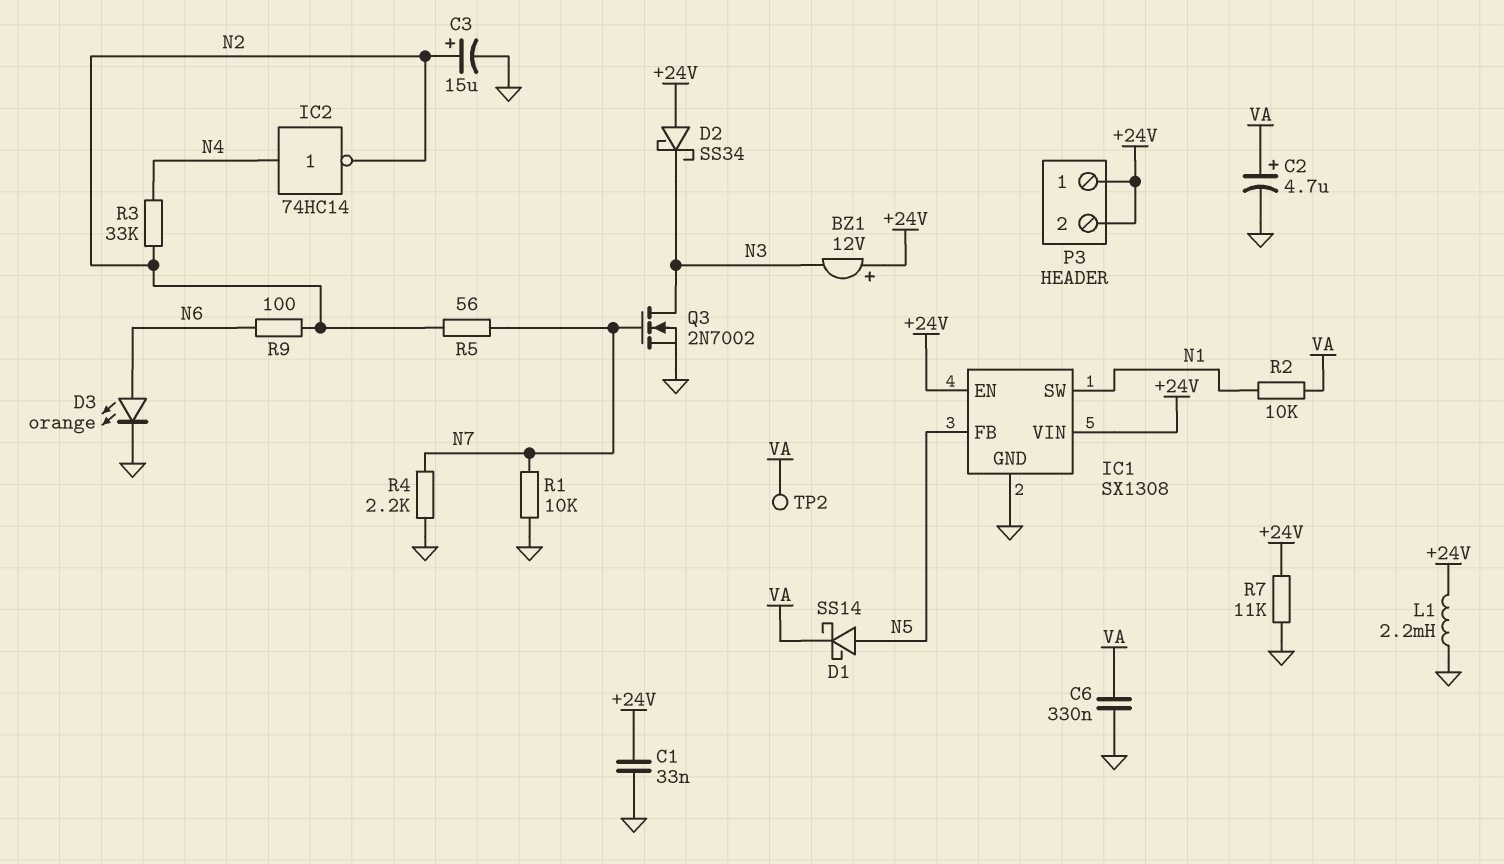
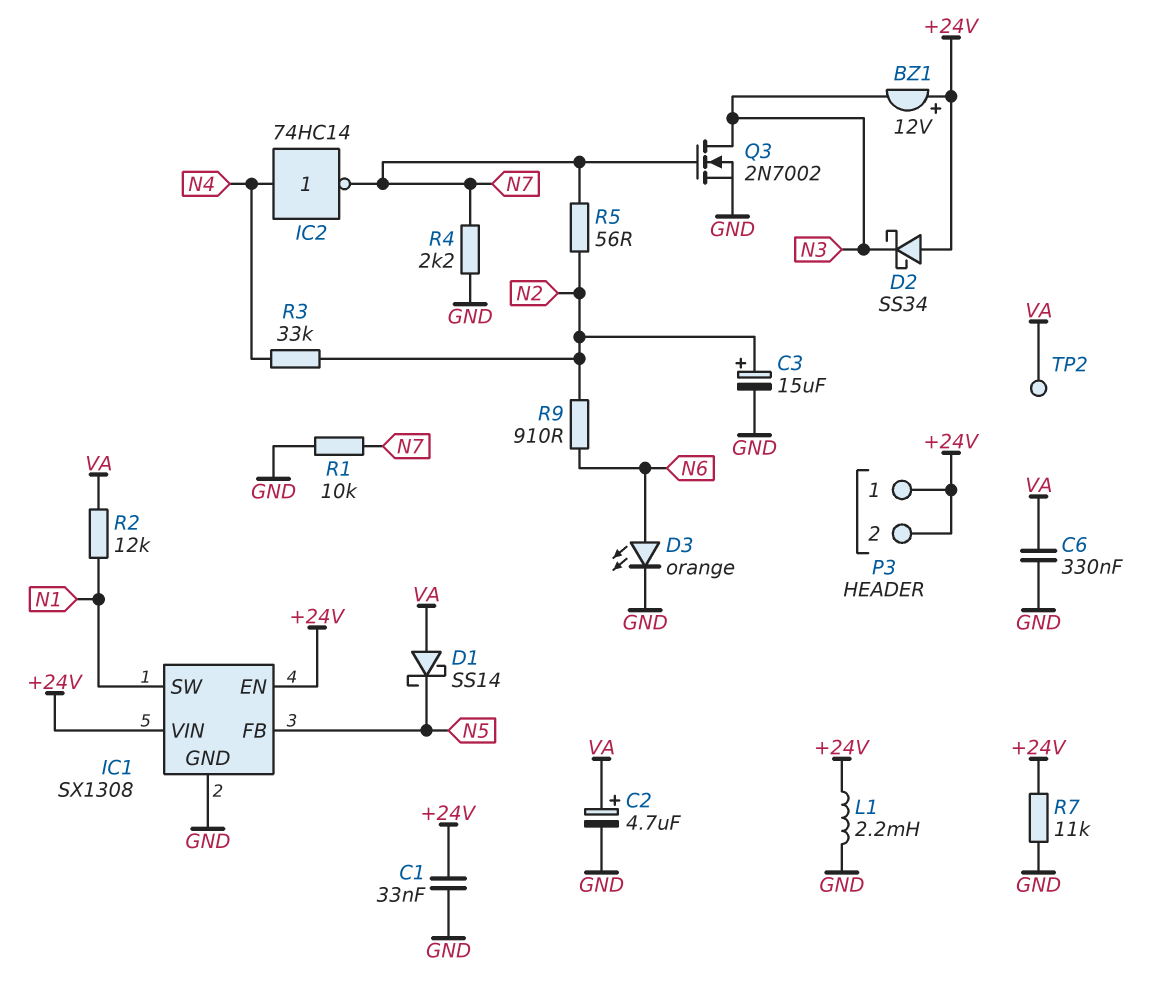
D1: schottky SS14 (A N5, K VA) -> schottky SS14 (A VA, K N5)
IC2: NOT 74HC14 (in N4, out N2) -> NOT 74HC14 (in N4, out N7)
R2: 10k (N1, VA) -> 12k (N1, VA)
R9: 100 (N2, N6) -> 910 (N2, N6)

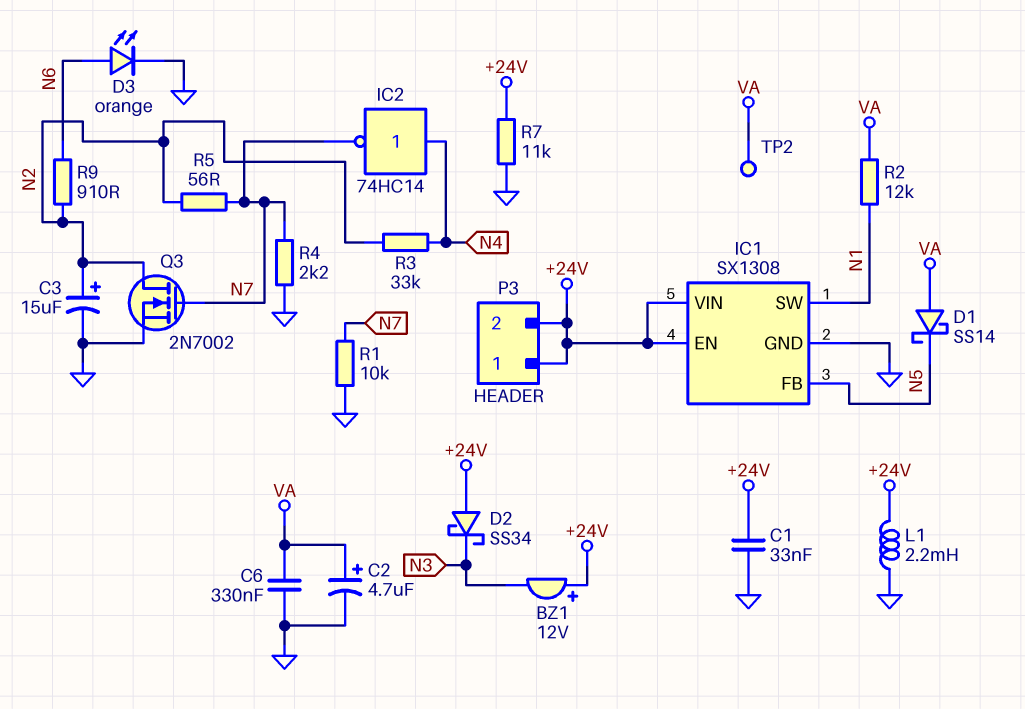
Q3: NMOS 2N7002 (G N7, D N3, S GND) -> NMOS 2N7002 (G N7, D N2, S GND)

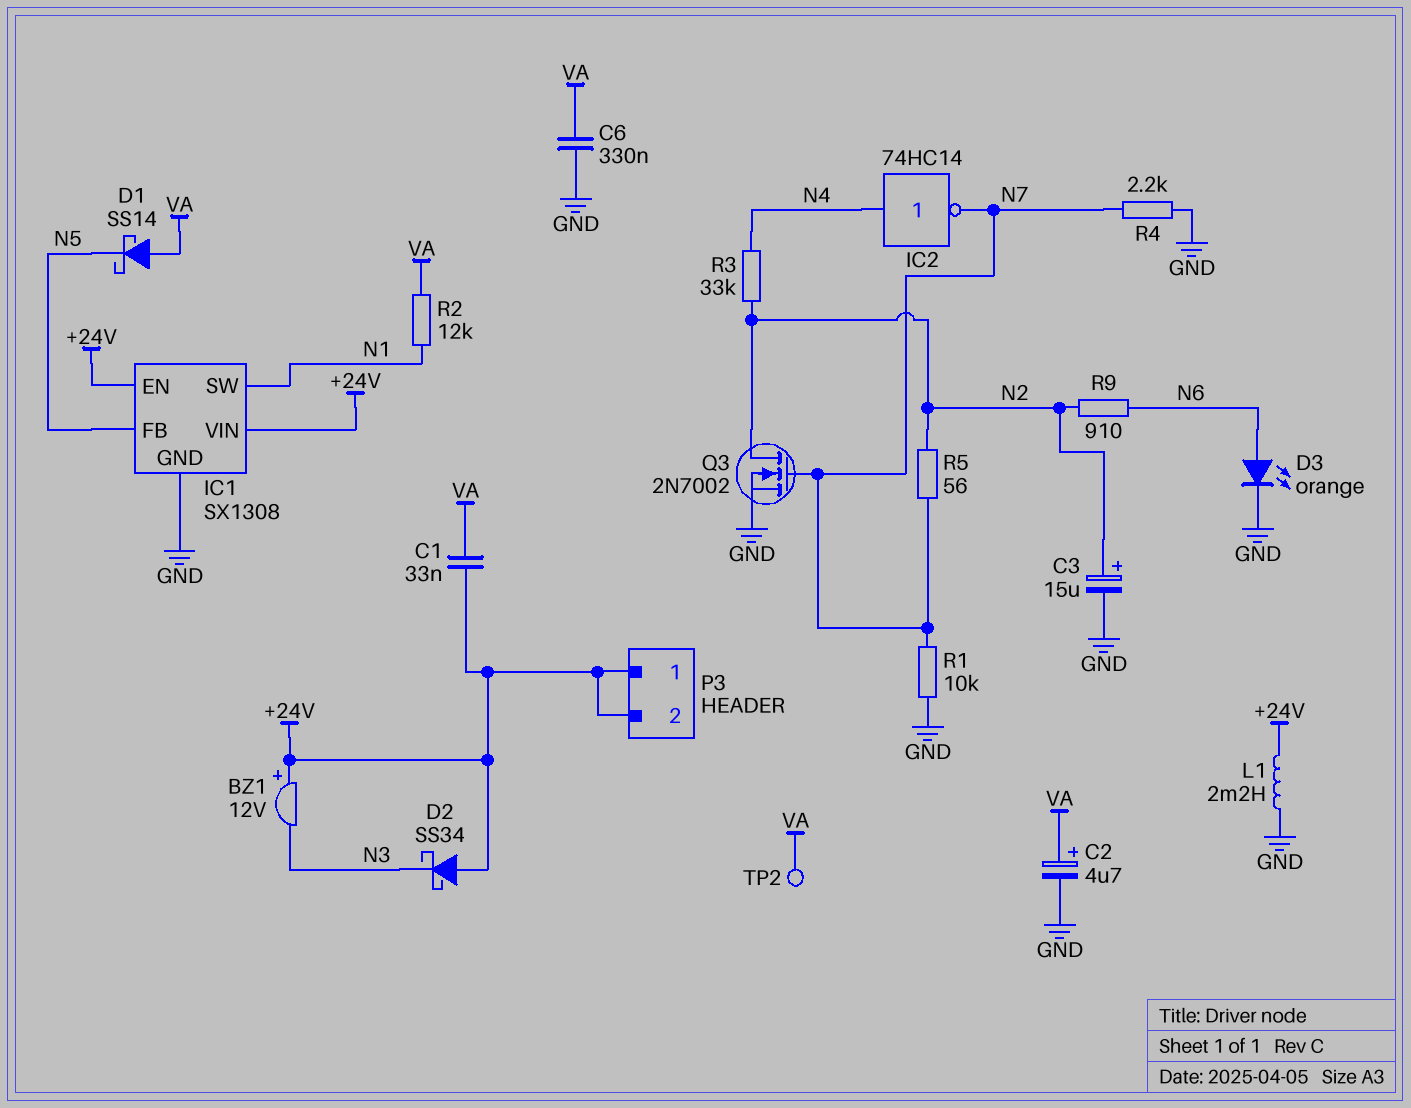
C1: 33nF (+24V, GND) -> 33nF (+24V, VA)
R7: 11k (+24V, GND) -> none

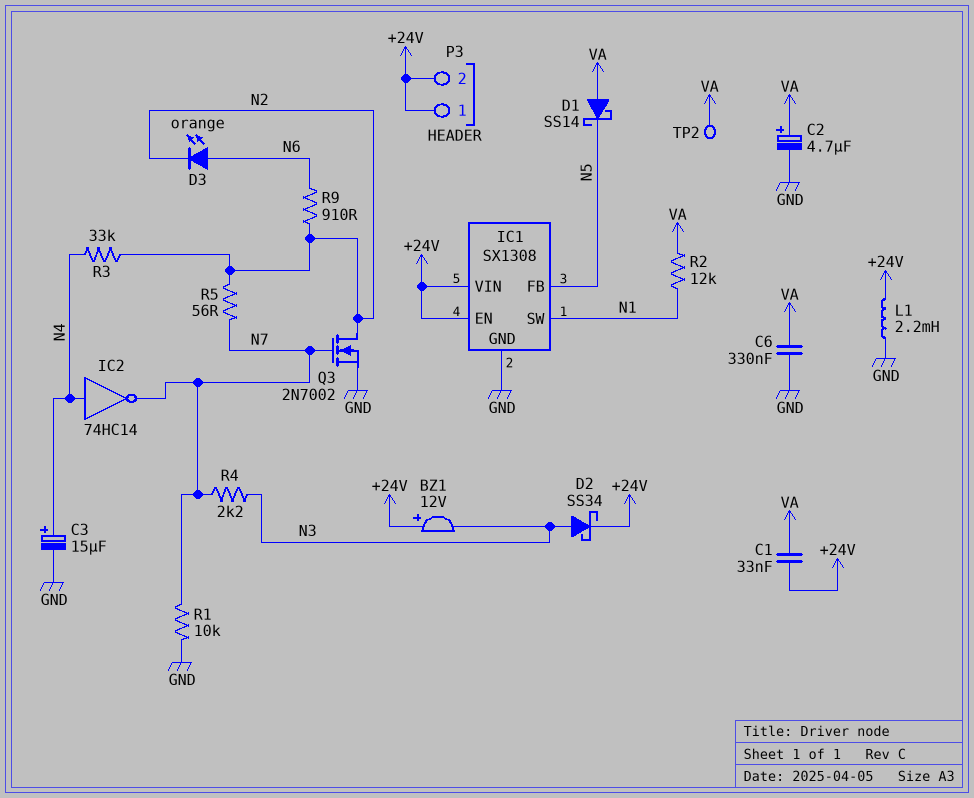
C3: 15uF (plus N2, minus GND) -> 15uF (plus N4, minus GND)
D2: schottky SS34 (A +24V, K N3) -> schottky SS34 (A N3, K +24V)
D3: LED orange (A N6, K GND) -> LED orange (A N6, K N2)
R4: 2.2k (GND, N7) -> 2.2k (N3, N7)

